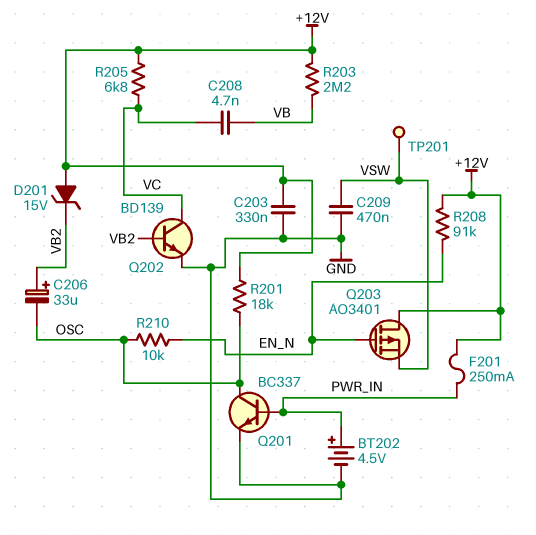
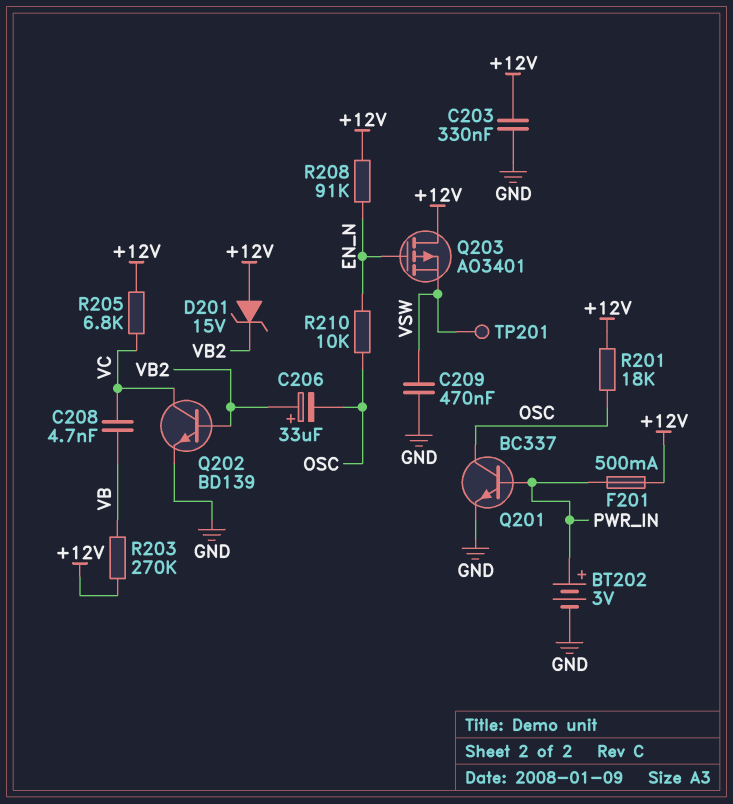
BT202: 4.5V (plus PWR_IN, minus GND) -> 3V (plus PWR_IN, minus GND)
F201: 250mA (+12V, PWR_IN) -> 500mA (+12V, PWR_IN)
R203: 2.2M (+12V, VB) -> 270k (+12V, VB)

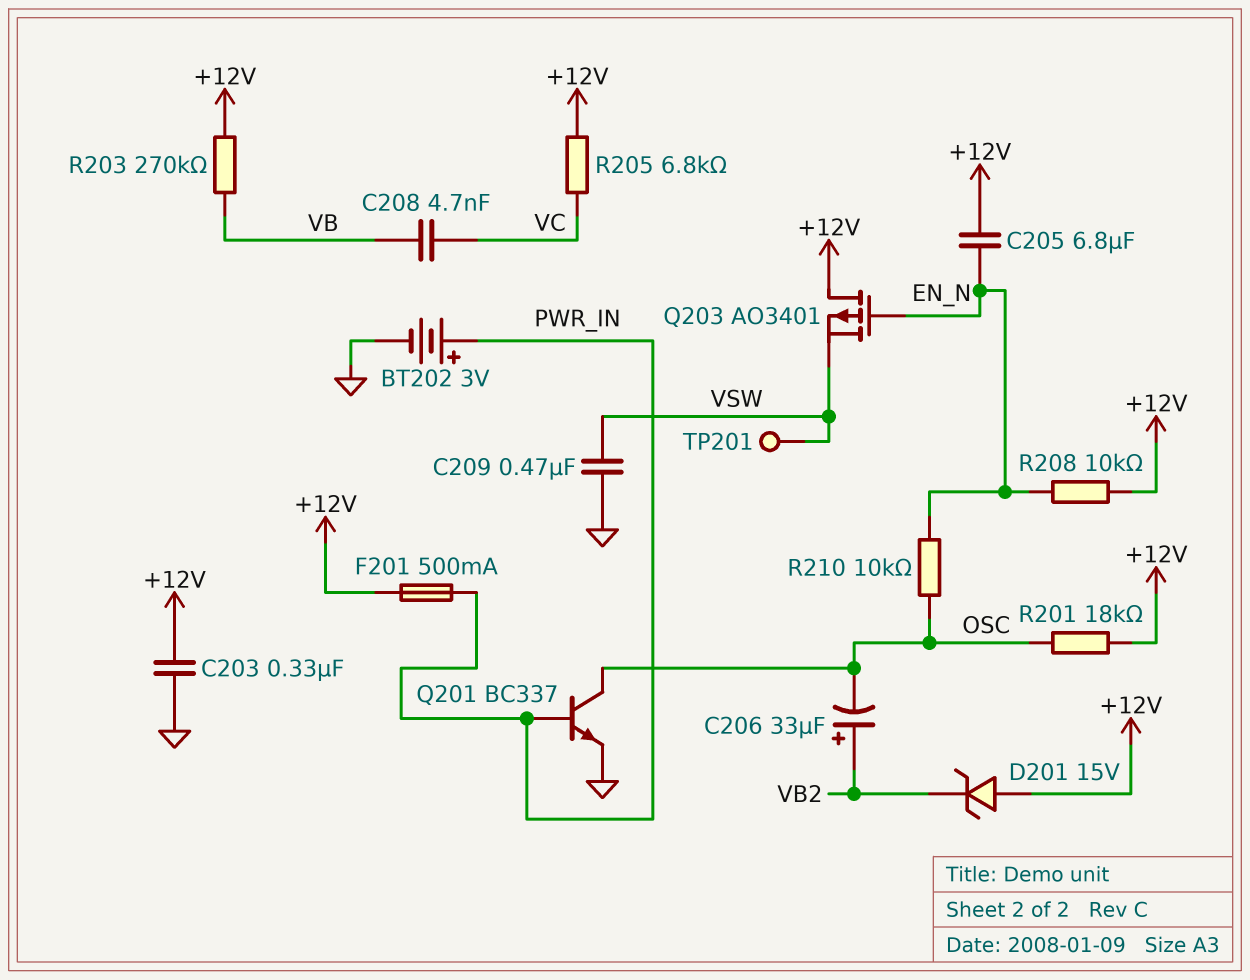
C205: none -> 6.8uF (+12V, EN_N)
Q202: NPN BD139 (B VB2, C VC, E GND) -> none
R208: 91k (+12V, EN_N) -> 10k (+12V, EN_N)

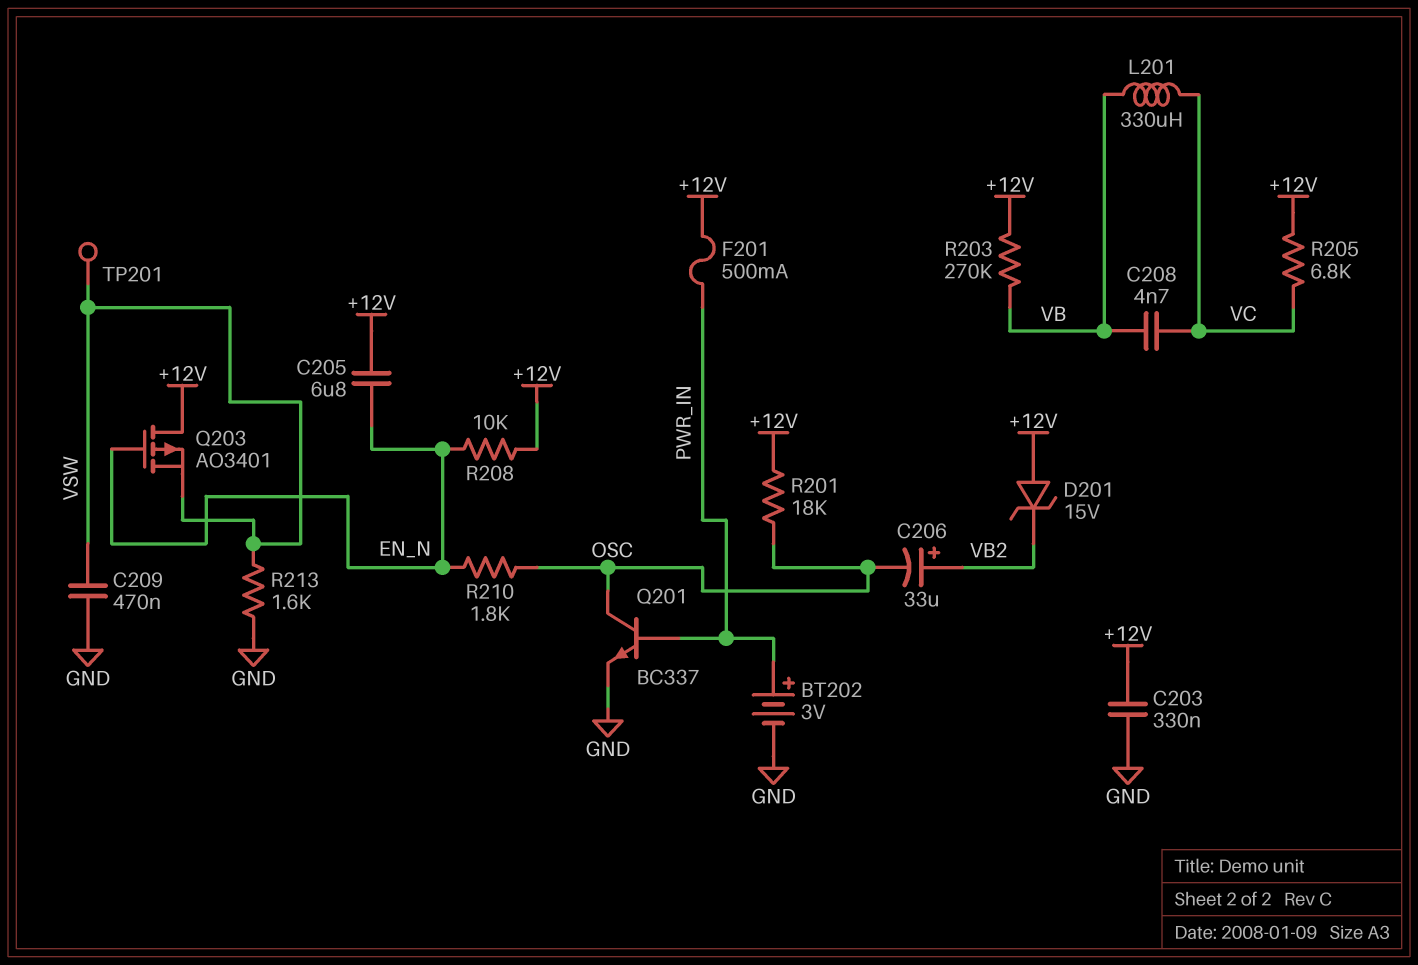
L201: none -> 330uH (VB, VC)
R210: 10k (EN_N, OSC) -> 1.8k (EN_N, OSC)
R213: none -> 1.6k (GND, VSW)

